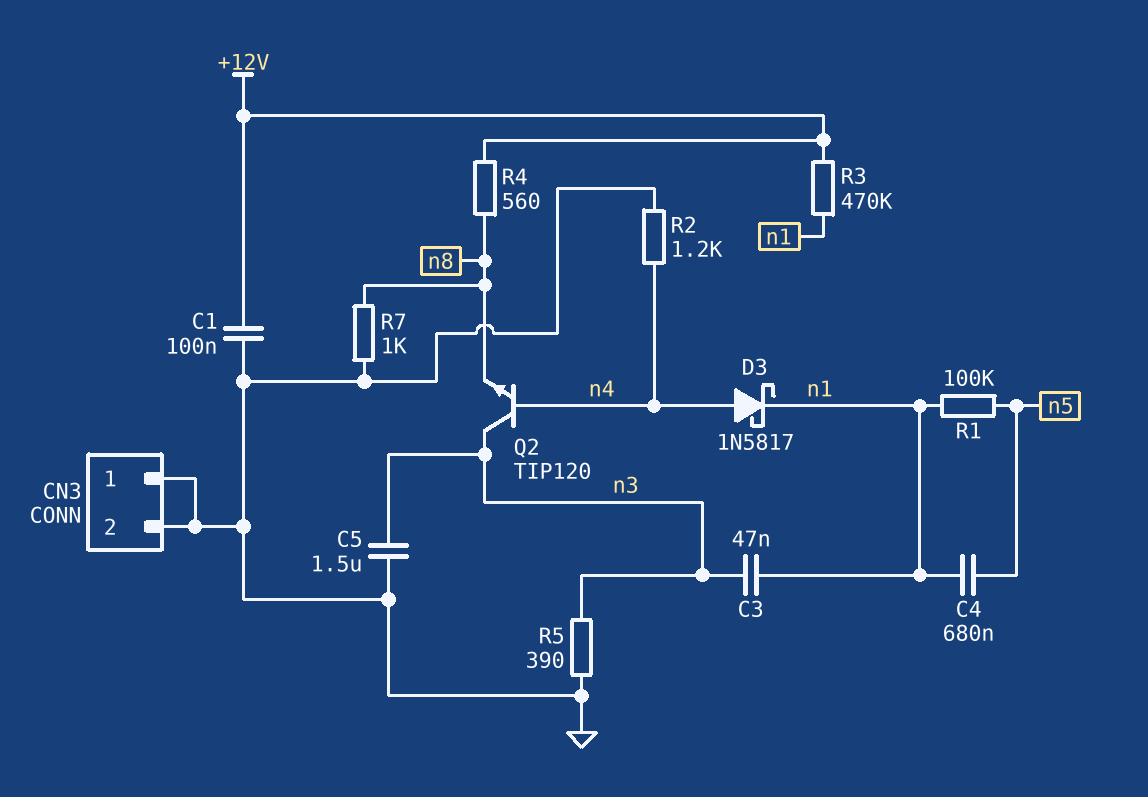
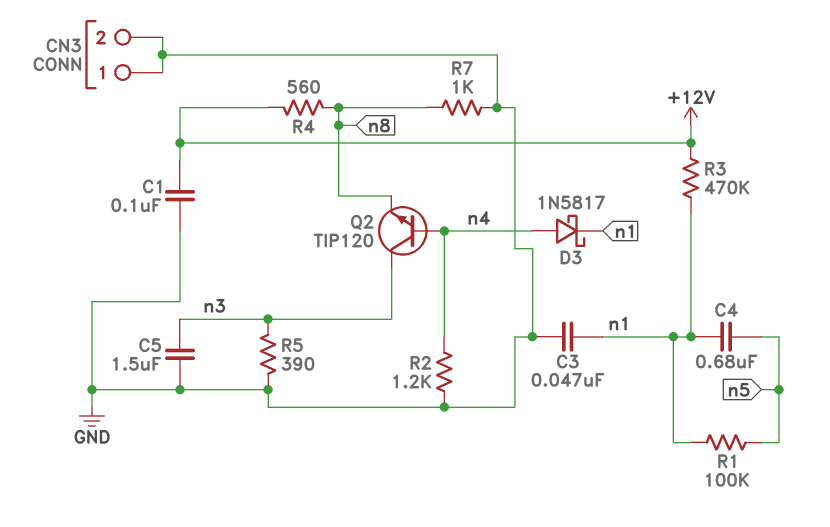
C3: 47nF (n1, n3) -> 47nF (GND, n1)

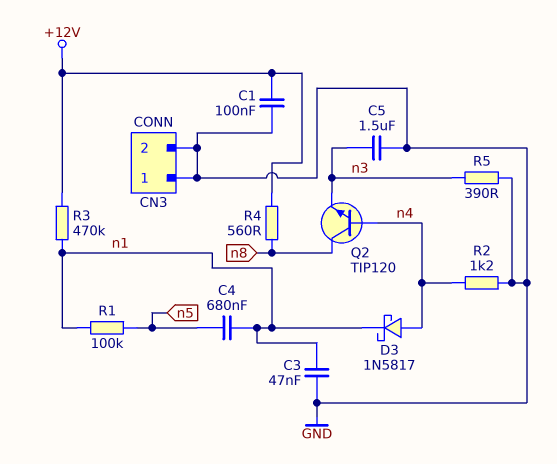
Q2: NPN TIP120 (B n4, C n3, E n8) -> NPN TIP120 (B n4, C n8, E n3)
R7: 1k (GND, n8) -> none

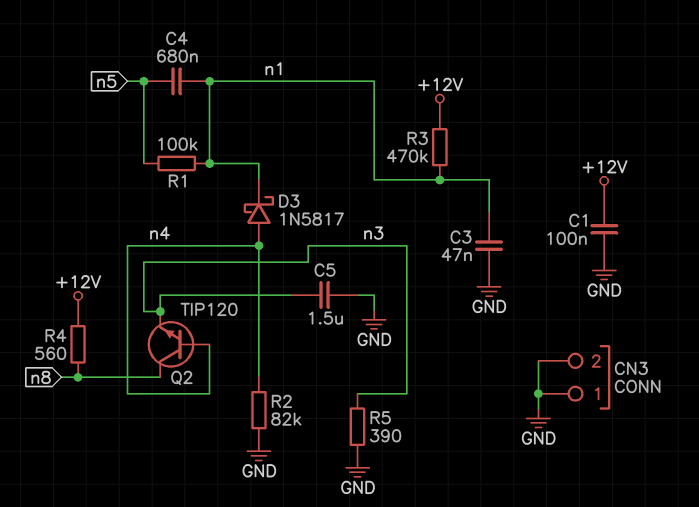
R2: 1.2k (GND, n4) -> 82k (GND, n4)

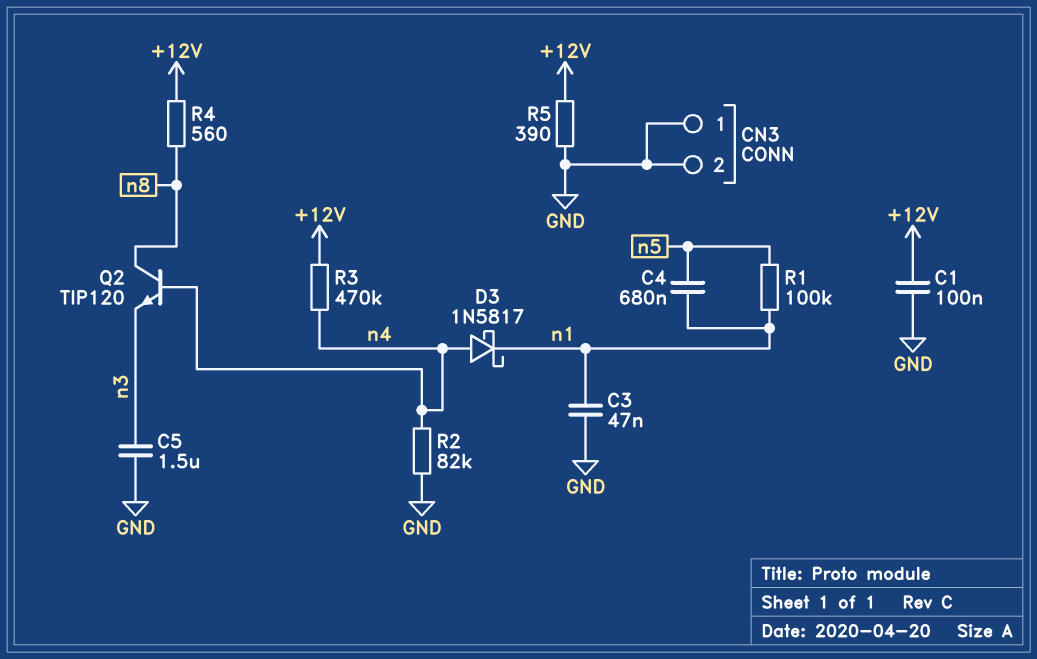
R3: 470k (+12V, n1) -> 470k (+12V, n4)
R5: 390 (GND, n3) -> 390 (+12V, GND)

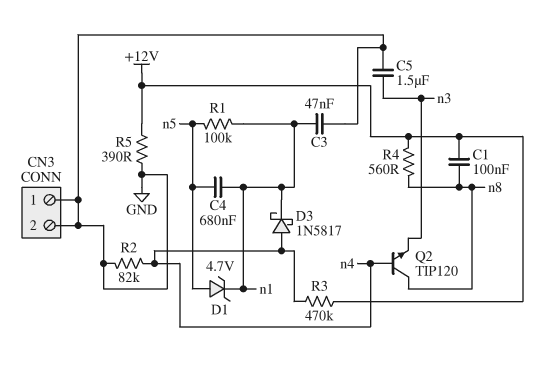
C1: 100nF (+12V, GND) -> 100nF (+12V, n8)
D1: none -> zener 4.7V (A n5, K n1)

